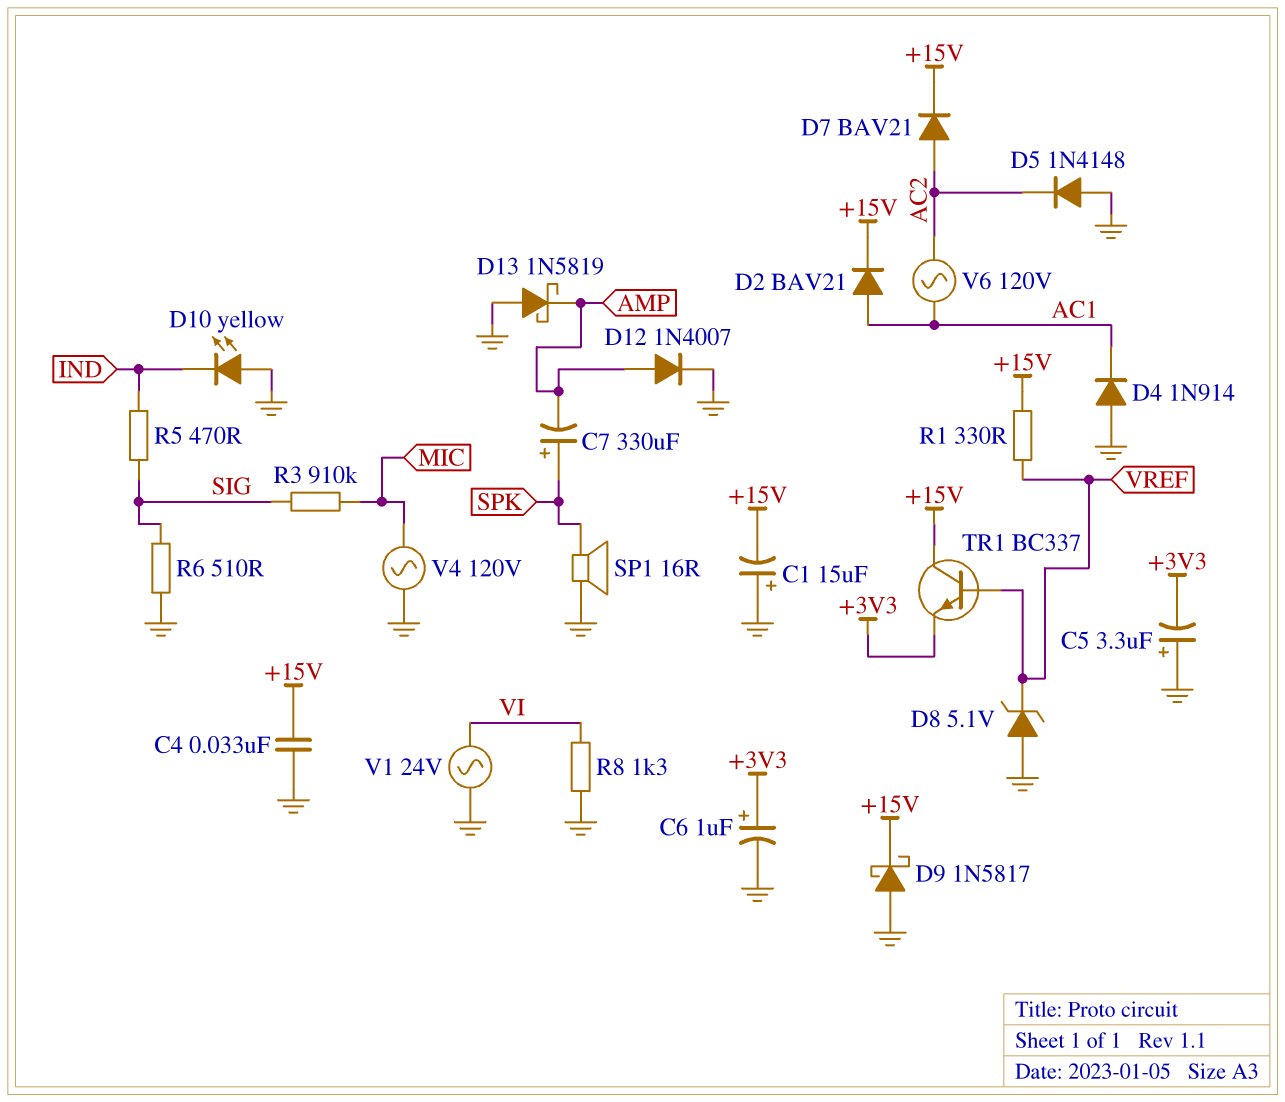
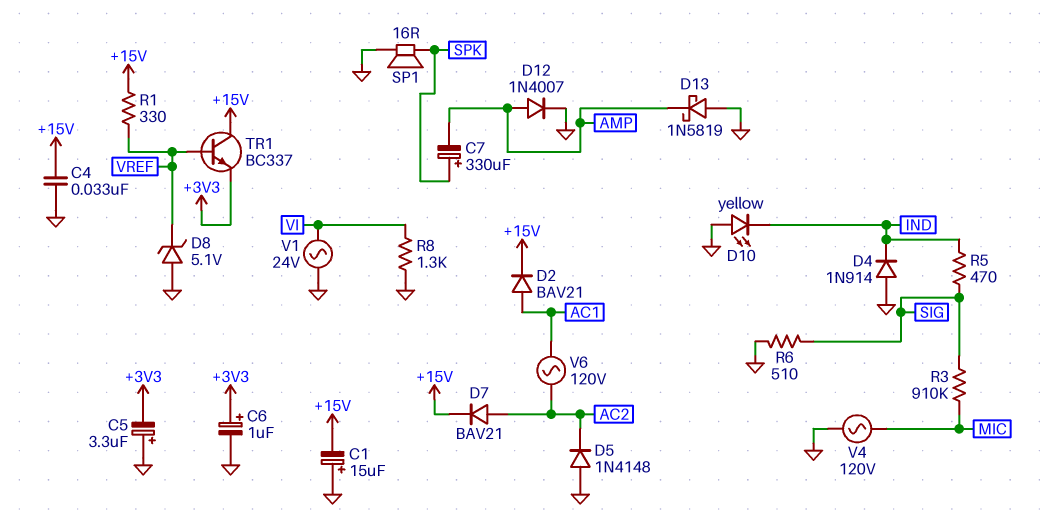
D4: diode 1N914 (A GND, K AC1) -> diode 1N914 (A GND, K IND)
D9: schottky 1N5817 (A GND, K +15V) -> none

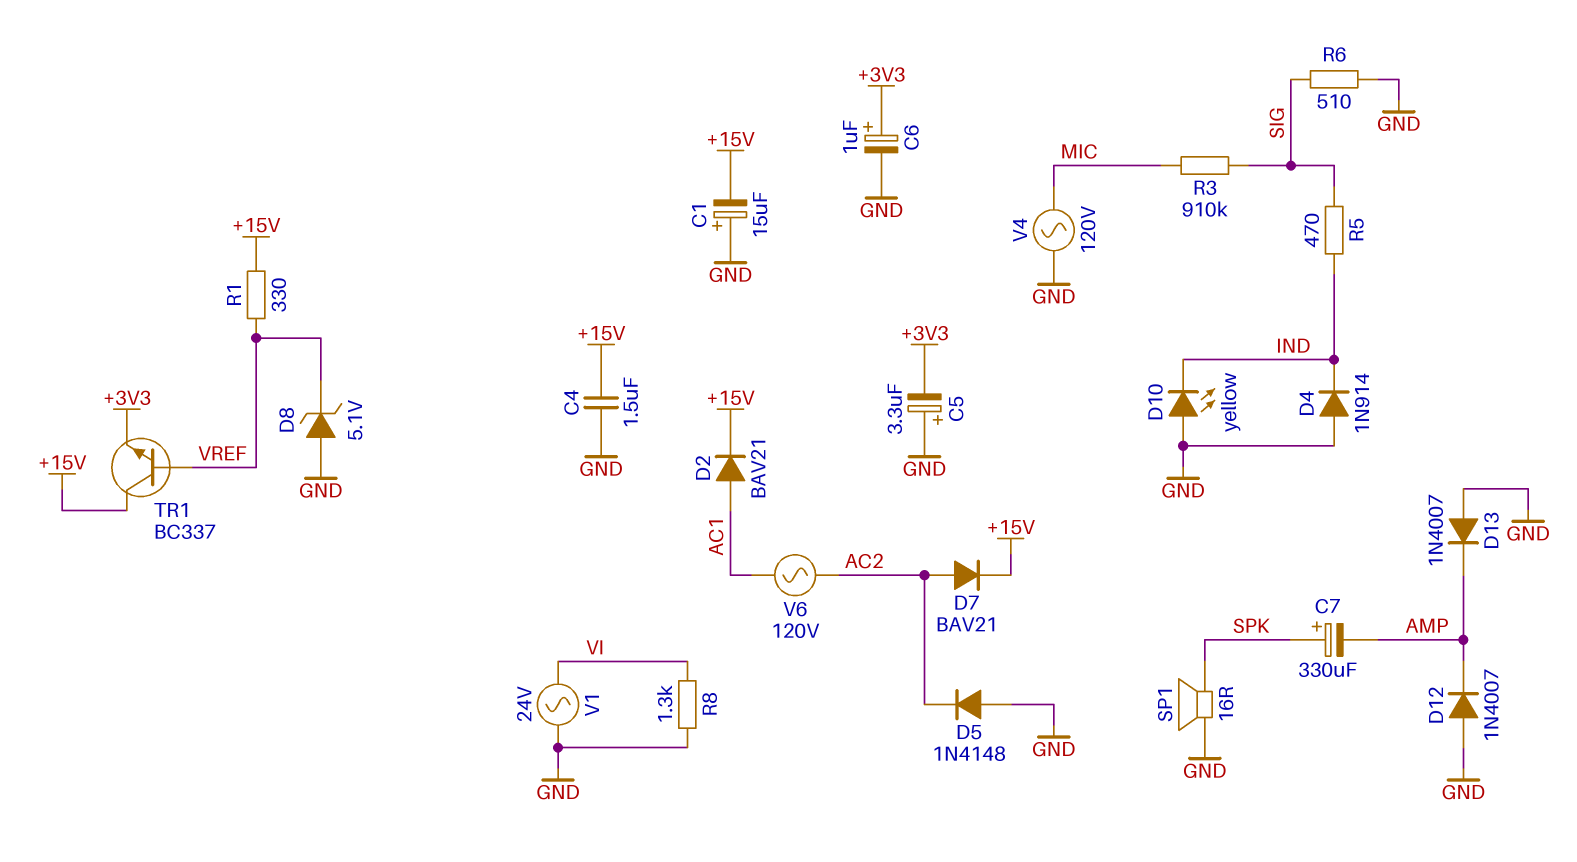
C4: 33nF (+15V, GND) -> 1.5uF (+15V, GND)
D12: diode 1N4007 (A AMP, K GND) -> diode 1N4007 (A GND, K AMP)
D13: schottky 1N5819 (A GND, K AMP) -> diode 1N4007 (A GND, K AMP)

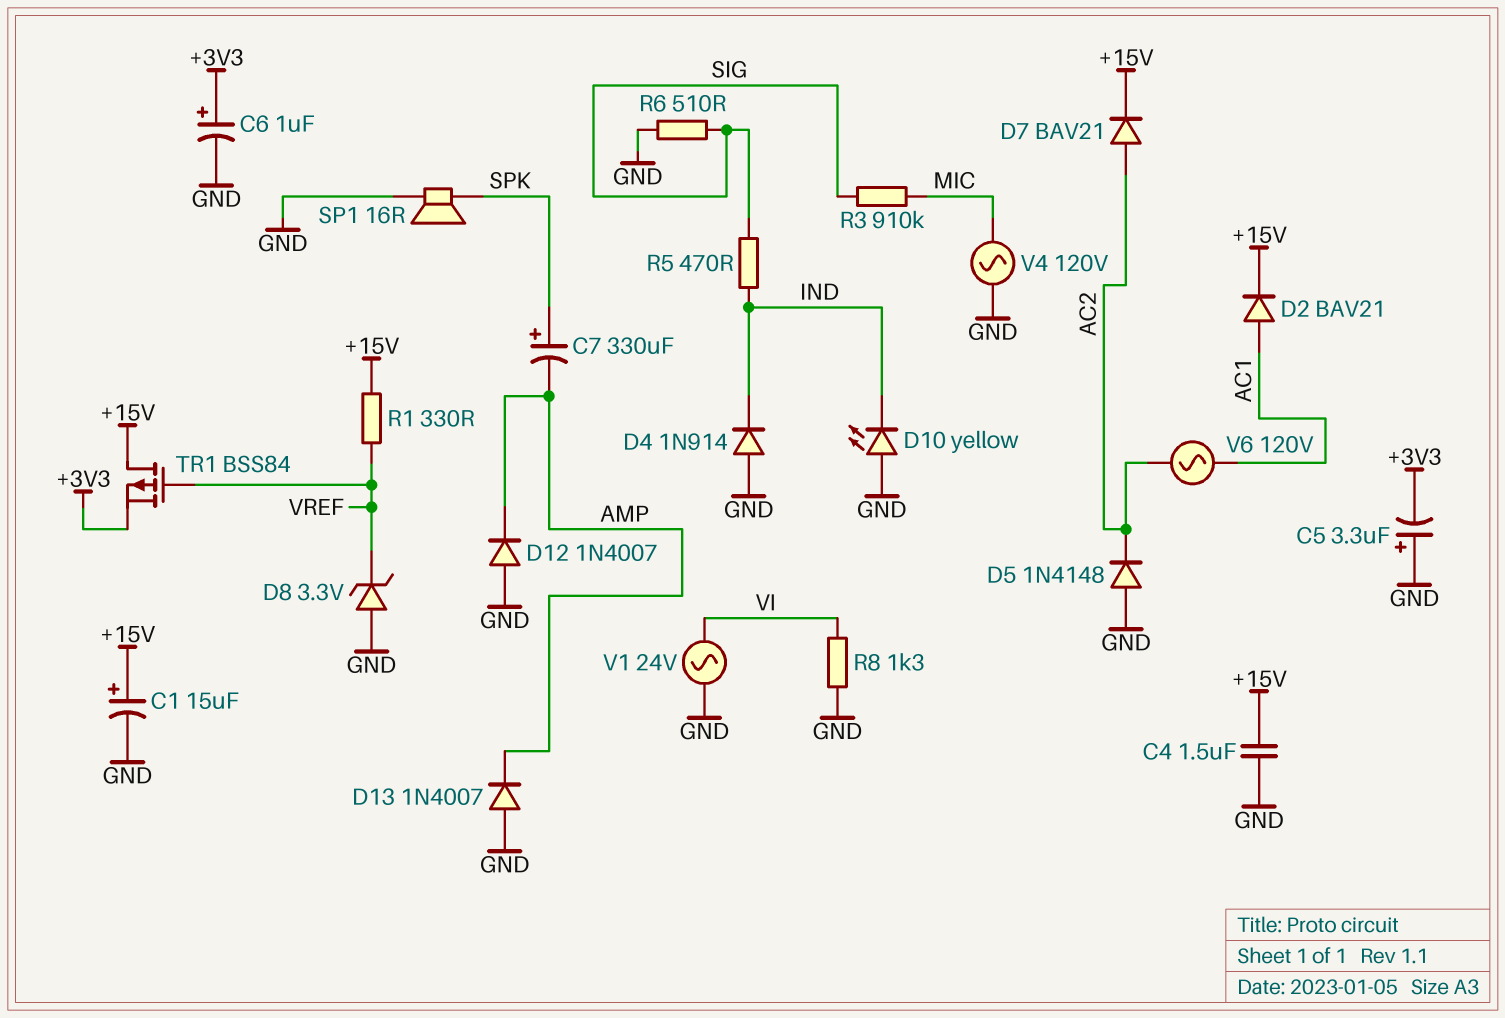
C1: 15uF (plus GND, minus +15V) -> 15uF (plus +15V, minus GND)
D8: zener 5.1V (A GND, K VREF) -> zener 3.3V (A GND, K VREF)
TR1: NPN BC337 (B VREF, C +15V, E +3V3) -> PMOS BSS84 (G VREF, D +15V, S +3V3)

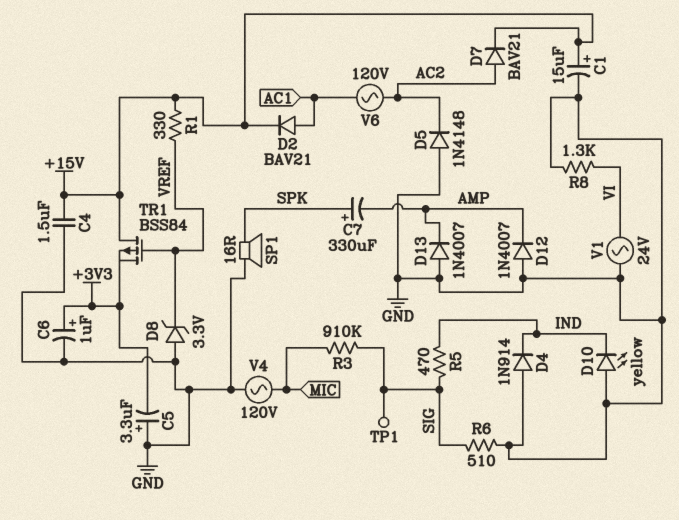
TP1: none -> test point (SIG)

